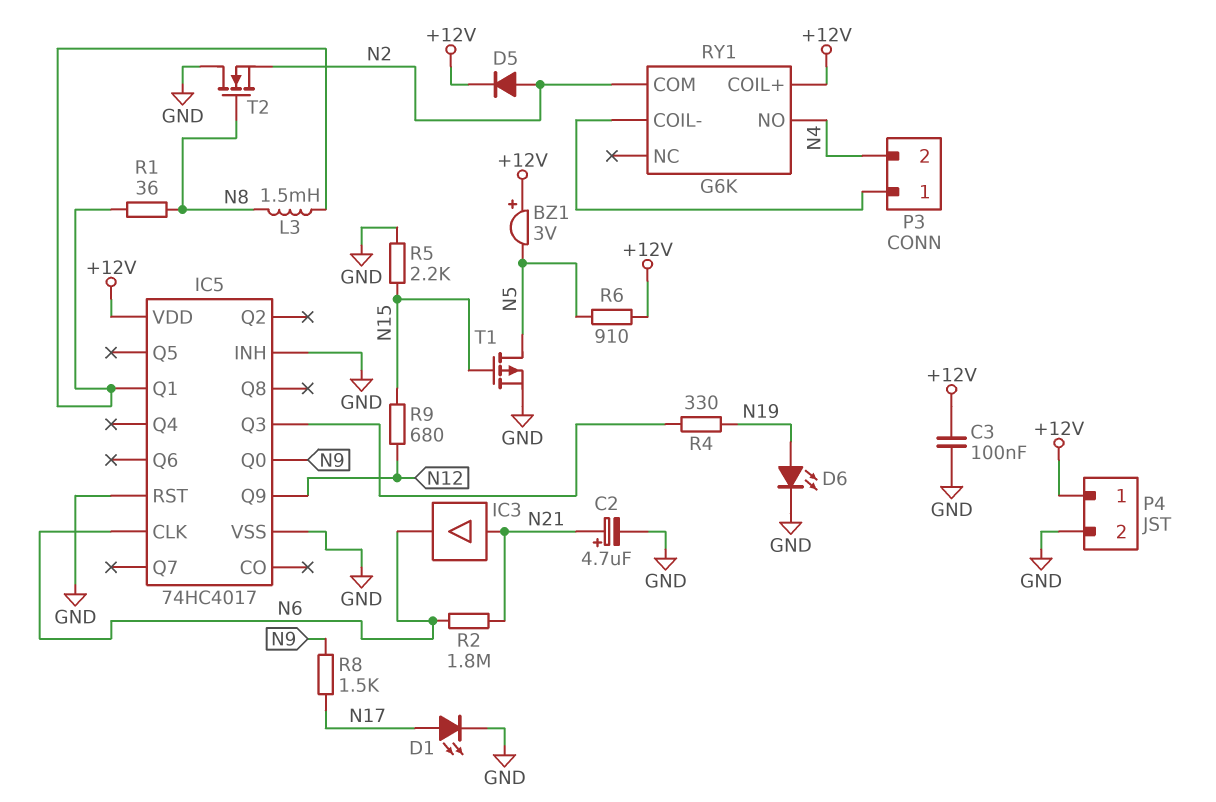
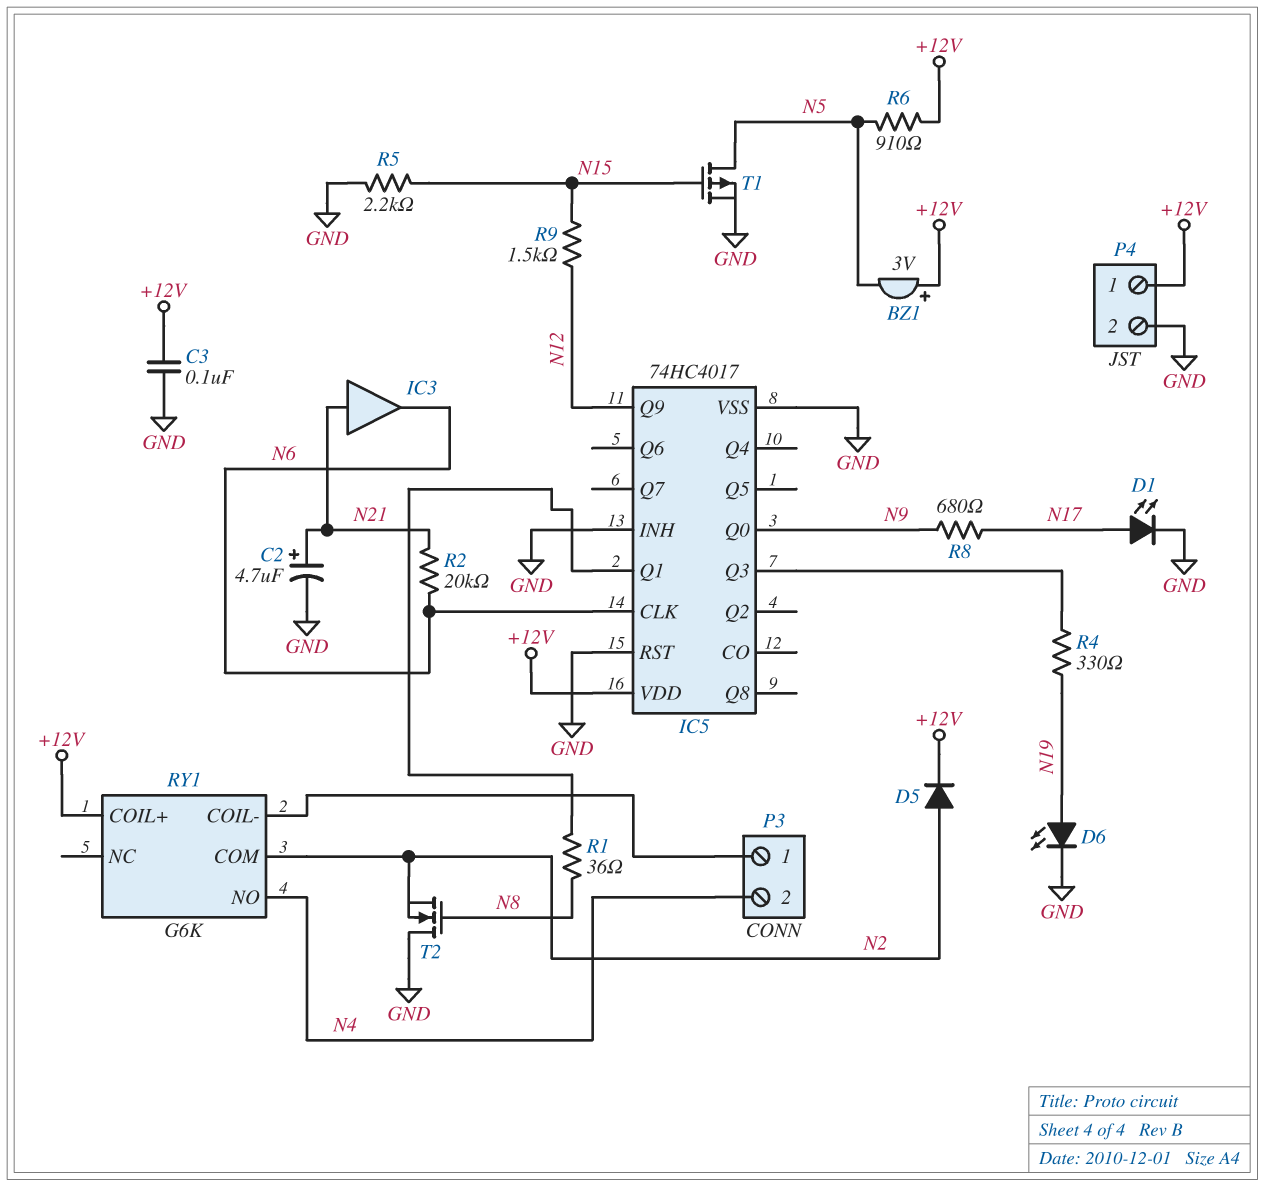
L3: 1.5mH (IC5/Q1, N8) -> none
R2: 1.8M (N6, N21) -> 20k (N6, N21)
R8: 1.5k (N9, N17) -> 680 (N9, N17)
R9: 680 (N12, N15) -> 1.5k (N12, N15)

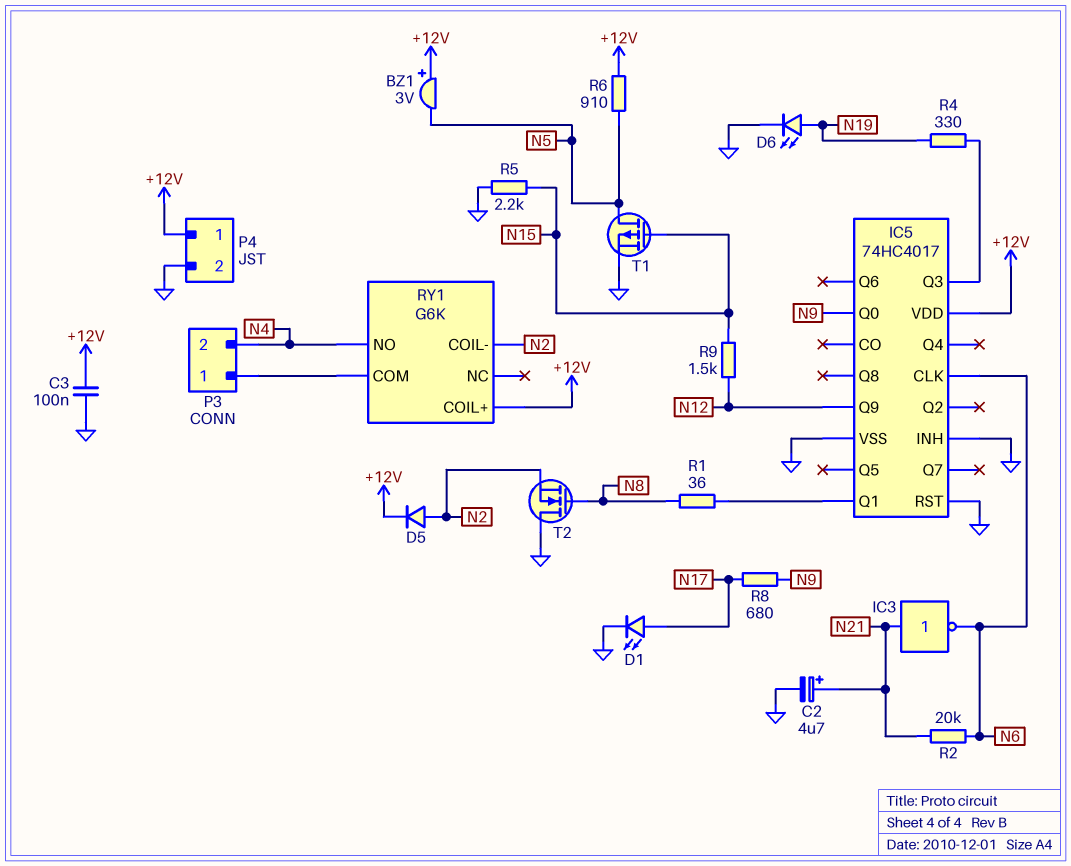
IC3: buffer (in N21, out N6) -> NOT (in N21, out N6)
RY1 pin COIL-: P3/1 -> N2
RY1 pin COM: N2 -> P3/1

